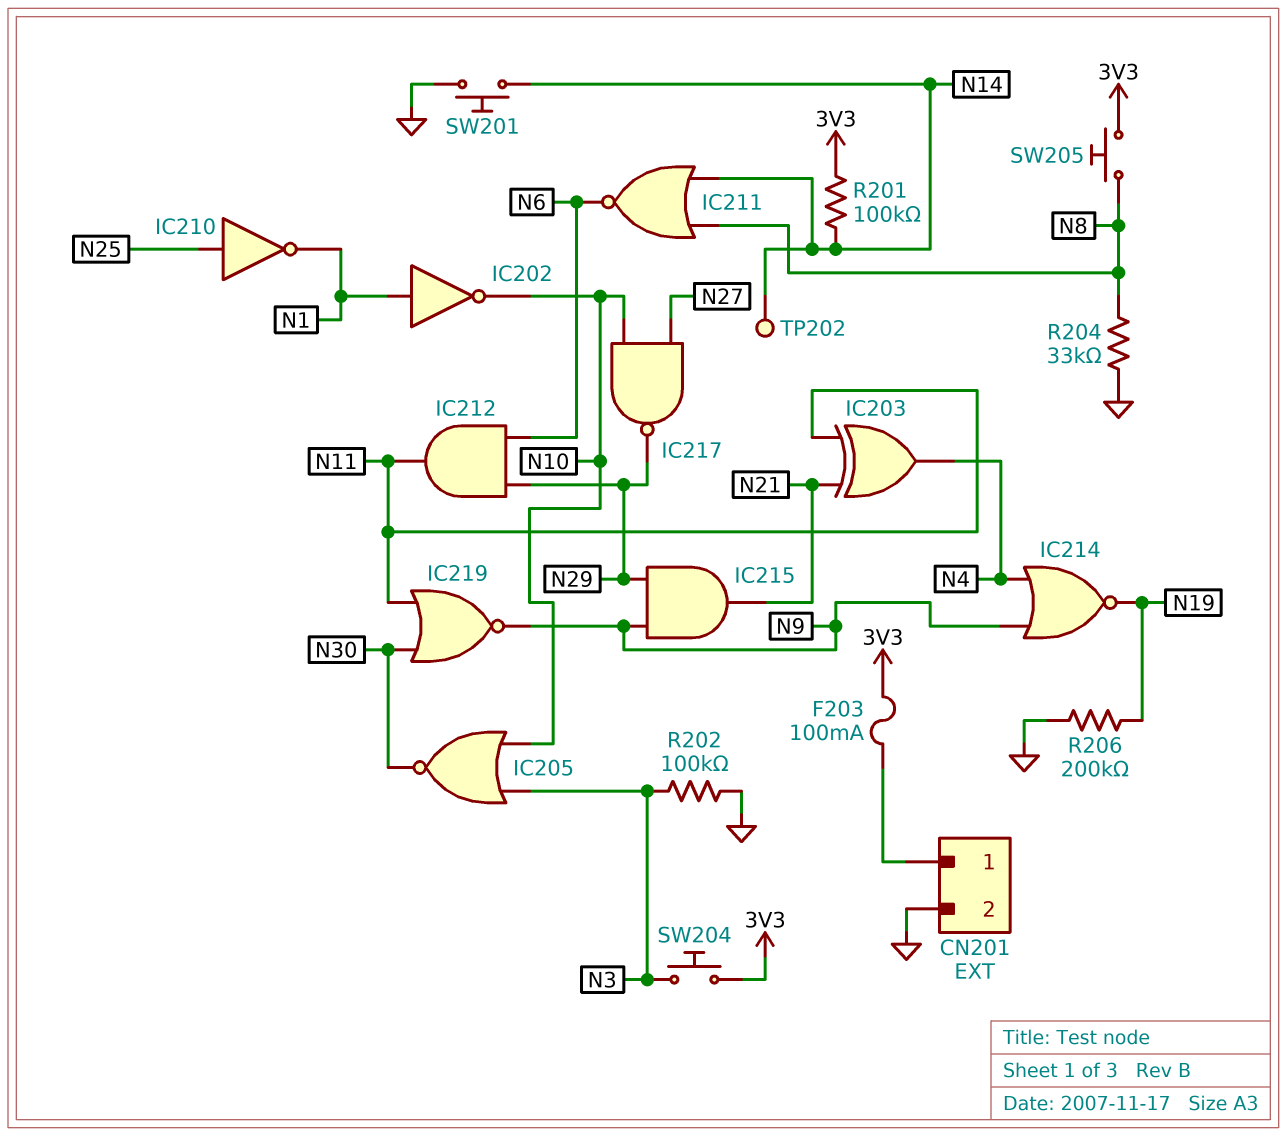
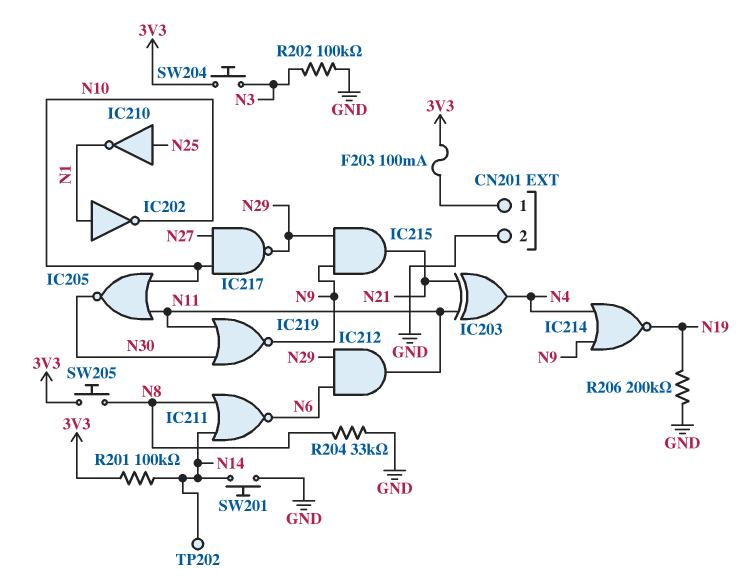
IC205: NOR (in N3, in N10, out N30) -> NOR (in N10, in N11, out N30)

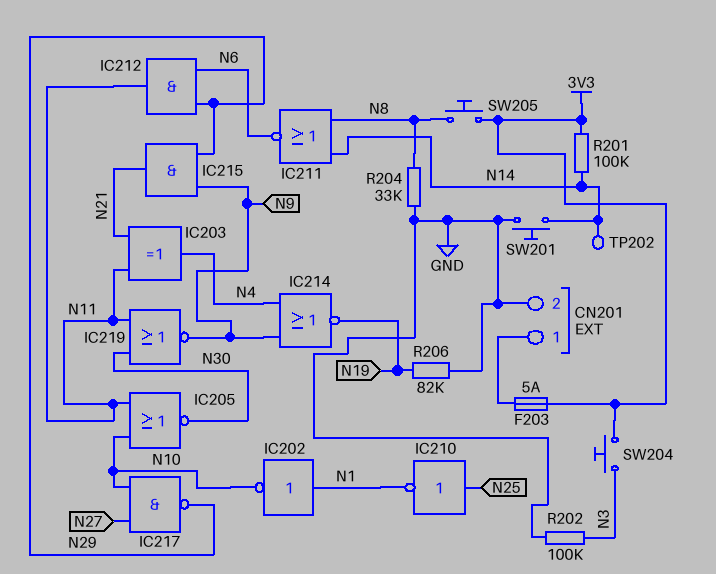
F203: 100mA (3V3, CN201/1) -> 5A (3V3, CN201/1)
R206: 200k (GND, N19) -> 82k (GND, N19)

